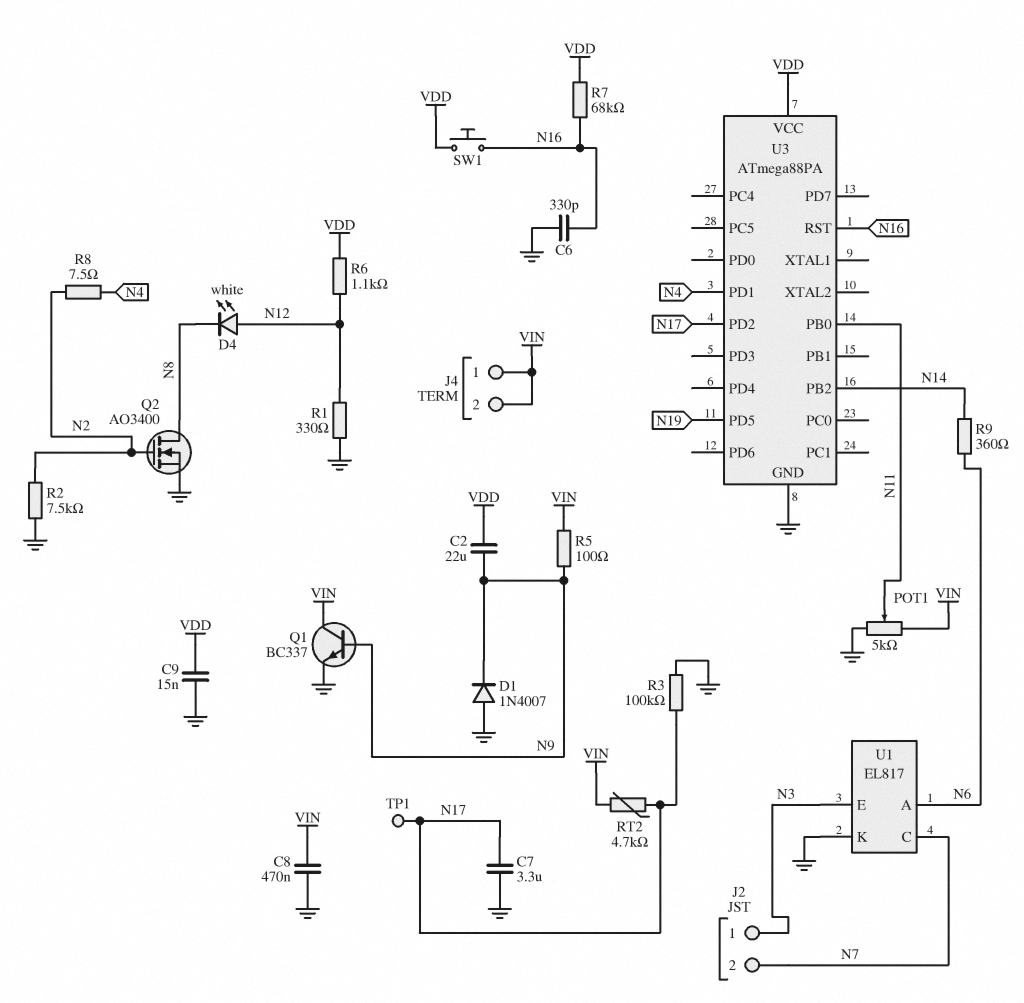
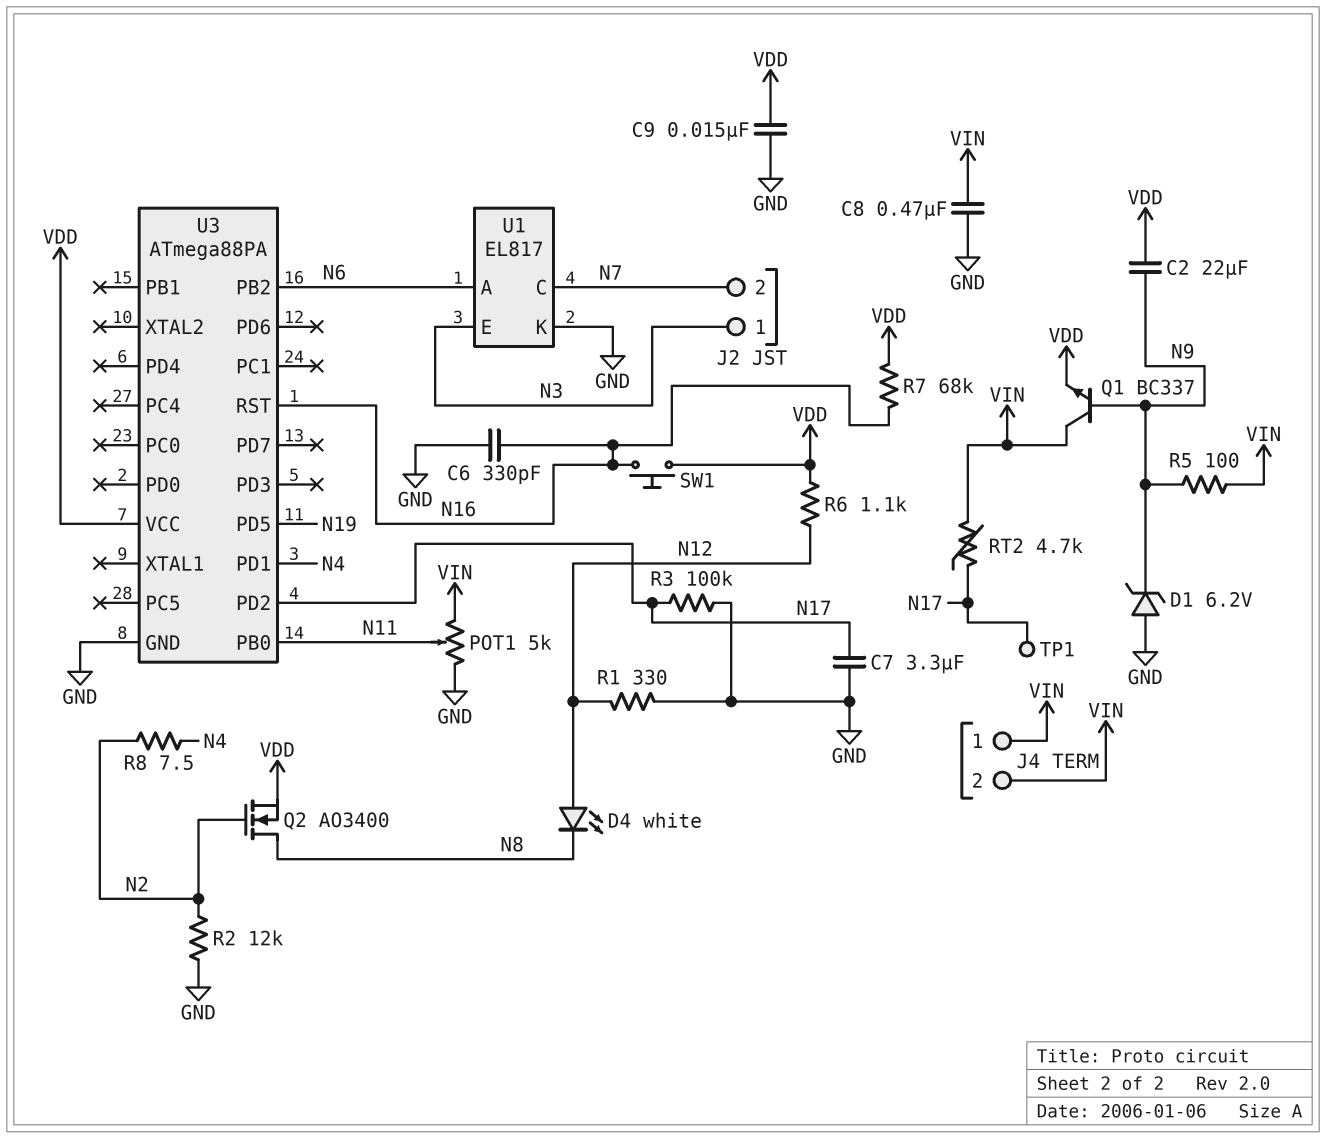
D1: diode 1N4007 (A GND, K N9) -> zener 6.2V (A GND, K N9)
Q1: NPN BC337 (B N9, C VIN, E GND) -> NPN BC337 (B N9, C VIN, E VDD)
Q2: NMOS AO3400 (G N2, D N8, S GND) -> NMOS AO3400 (G N2, D N8, S VDD)
R2: 7.5k (GND, N2) -> 12k (GND, N2)
R9: 360 (N6, N14) -> none
U3 pin PB2: N14 -> N6

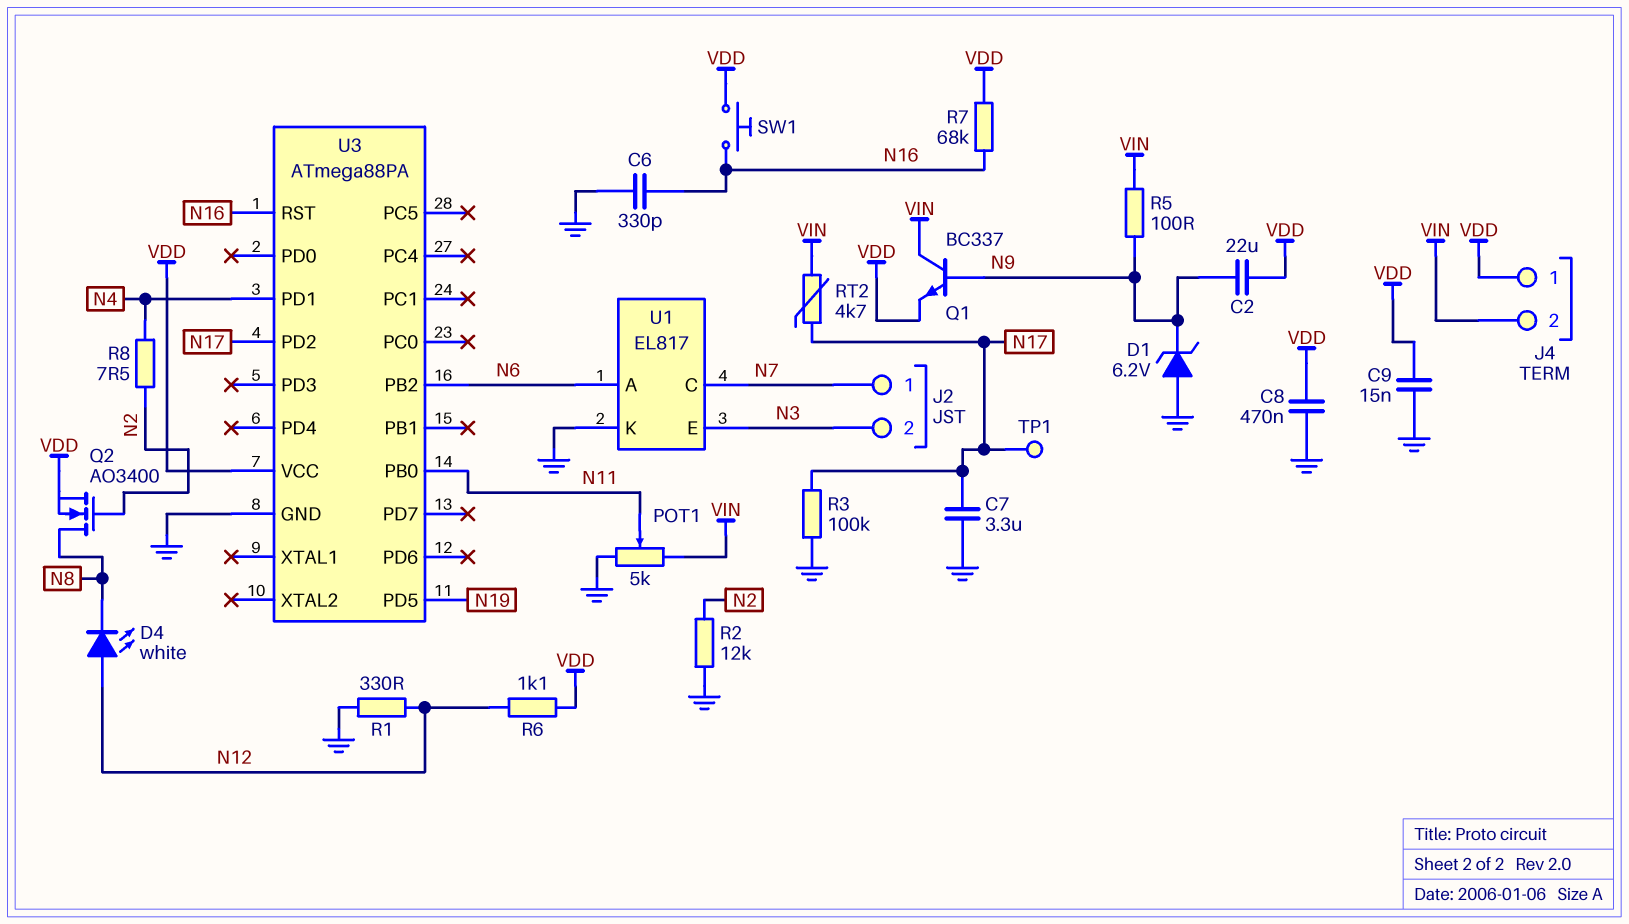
C8: 470nF (GND, VIN) -> 470nF (GND, VDD)
J2 pin 1: N3 -> N7
J2 pin 2: N7 -> N3
J4 pin 1: VIN -> VDD

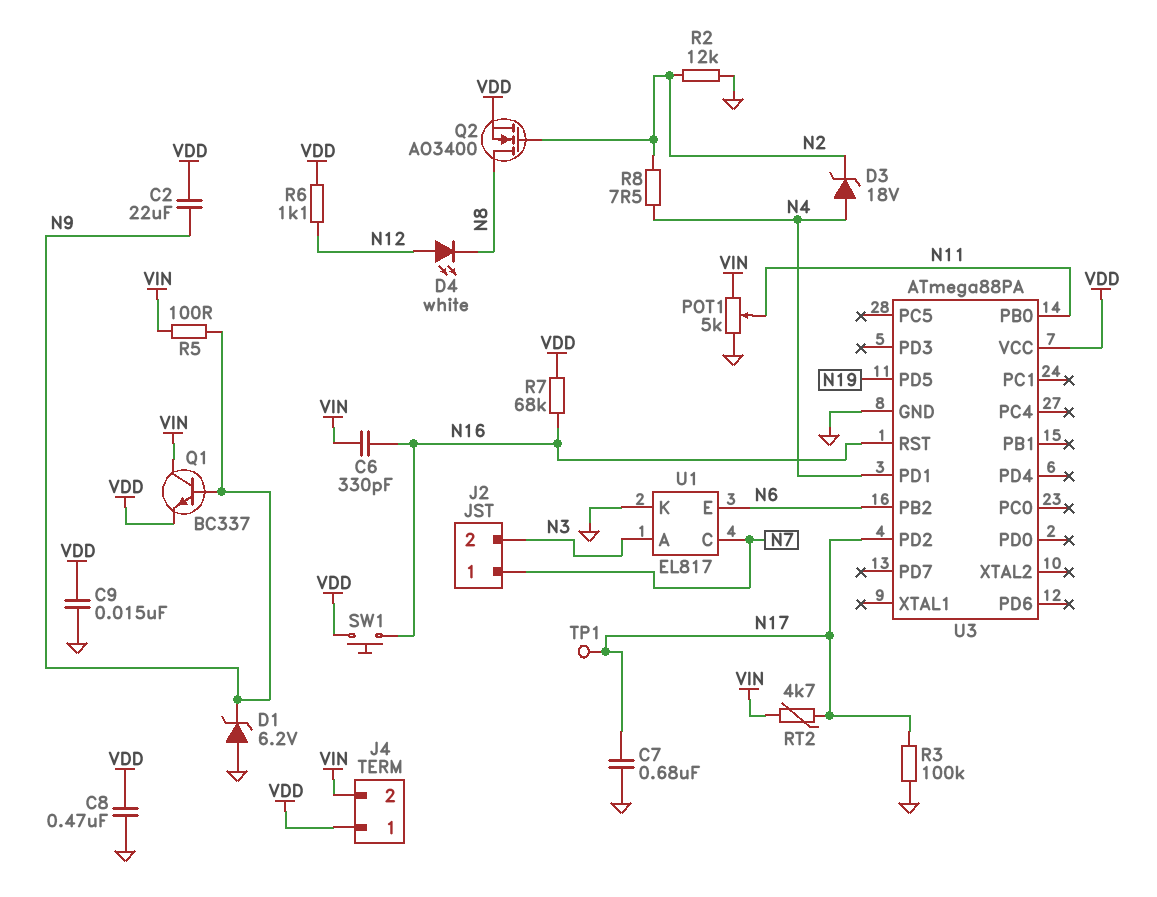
C6: 330pF (GND, N16) -> 330pF (N16, VIN)
C7: 3.3uF (GND, N17) -> 680nF (GND, N17)
D3: none -> zener 18V (A N4, K N2)
R1: 330 (GND, N12) -> none
U1 pin A: N6 -> N3
U1 pin E: N3 -> N6

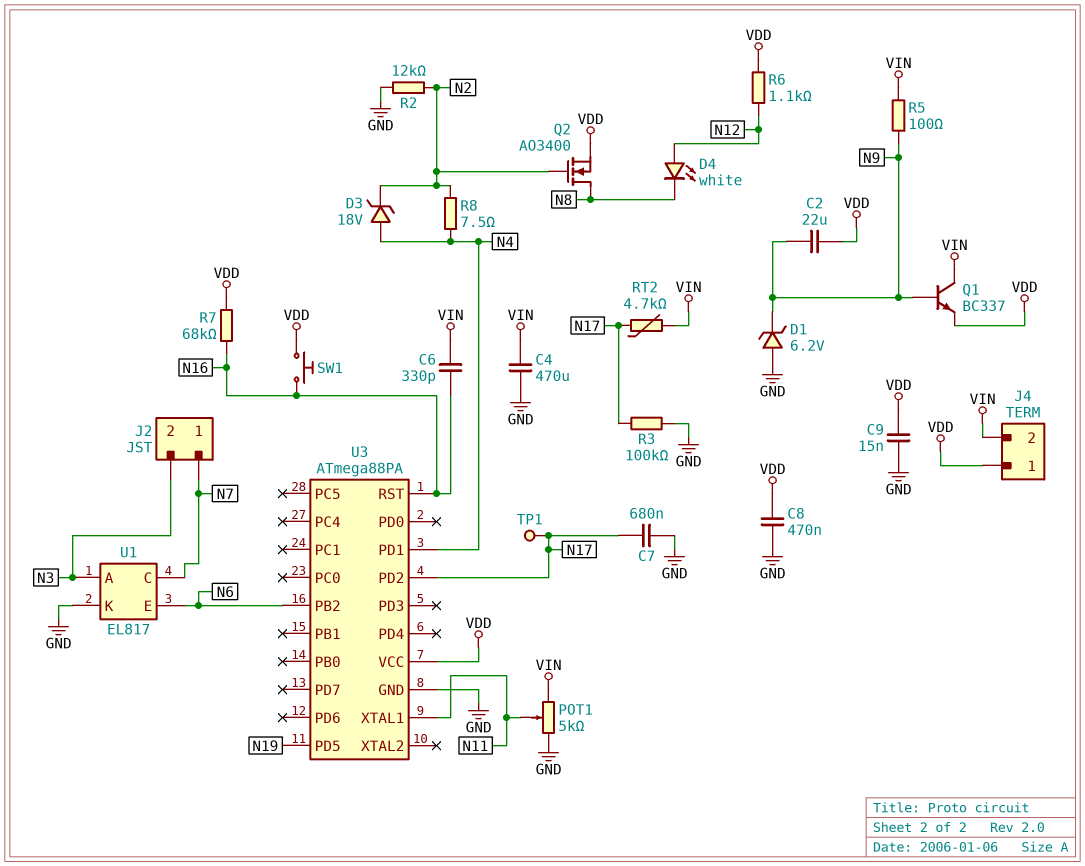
C4: none -> 470uF (GND, VIN)
U3 pin PB0: N11 -> none
U3 pin XTAL1: none -> N11

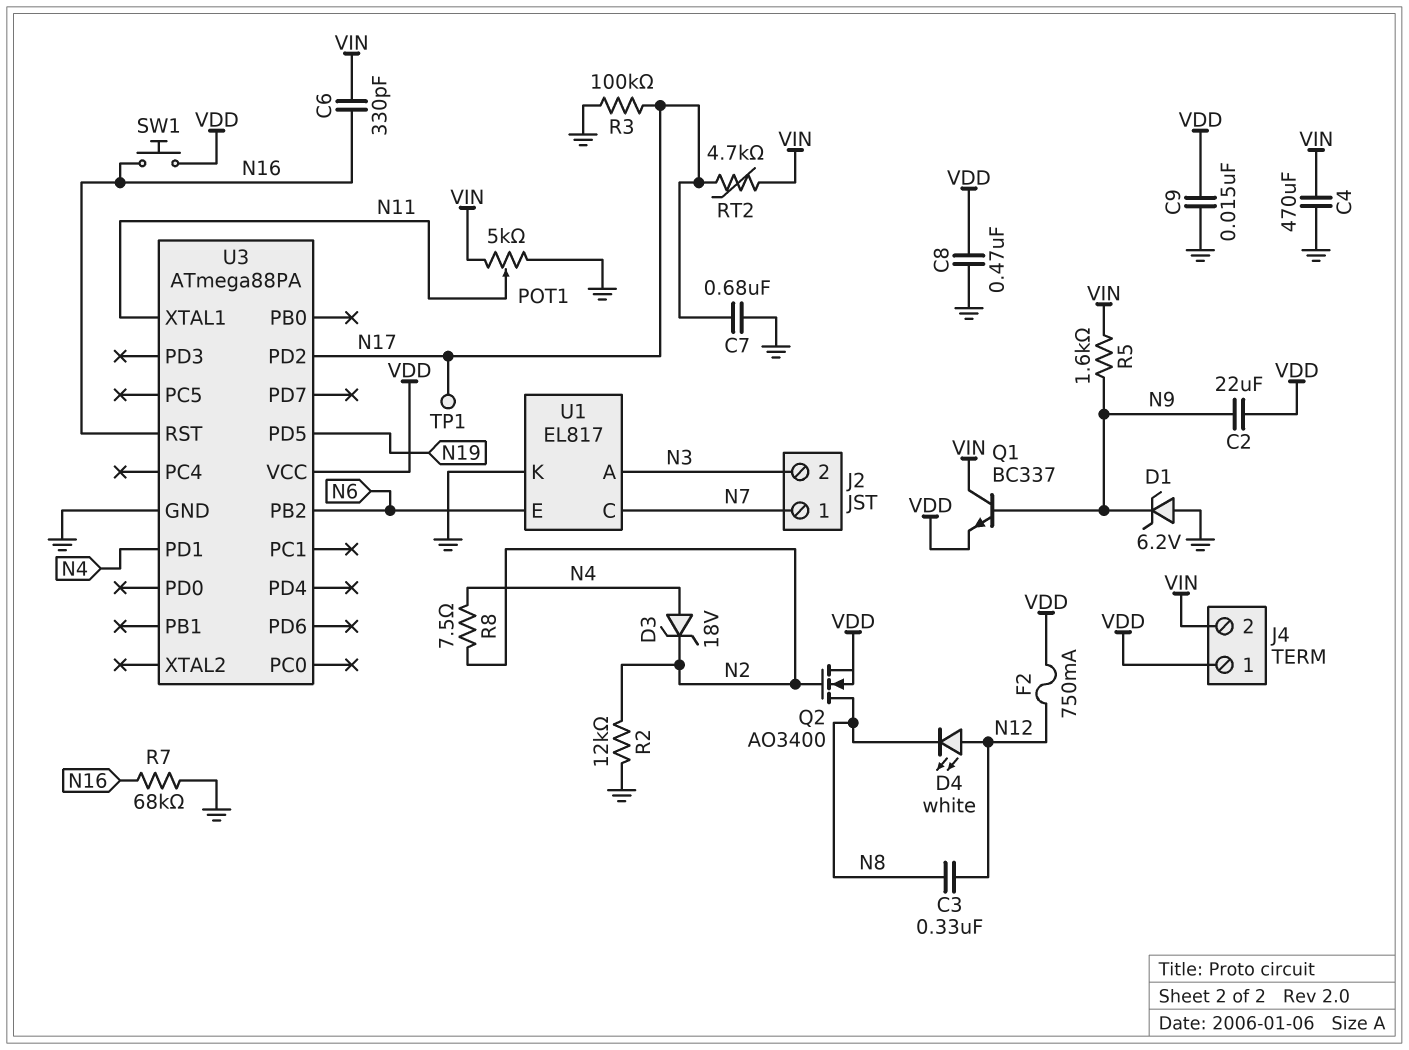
C3: none -> 330nF (N8, N12)
F2: none -> 750mA (N12, VDD)
R5: 100 (N9, VIN) -> 1.6k (N9, VIN)
R6: 1.1k (N12, VDD) -> none
R7: 68k (N16, VDD) -> 68k (GND, N16)

